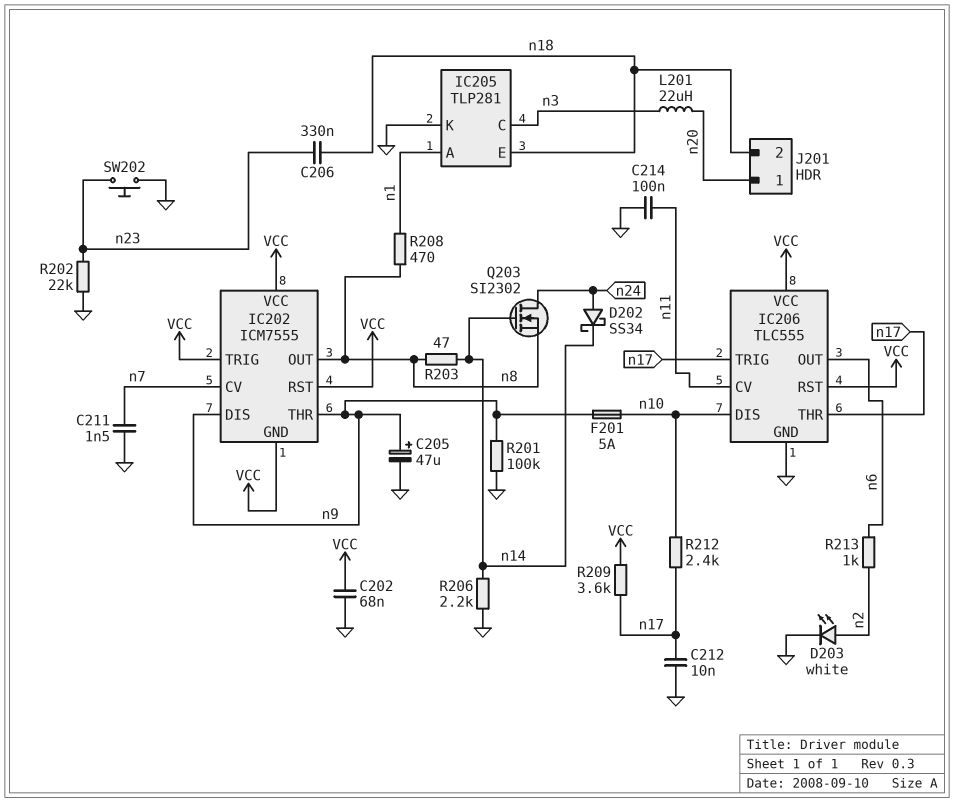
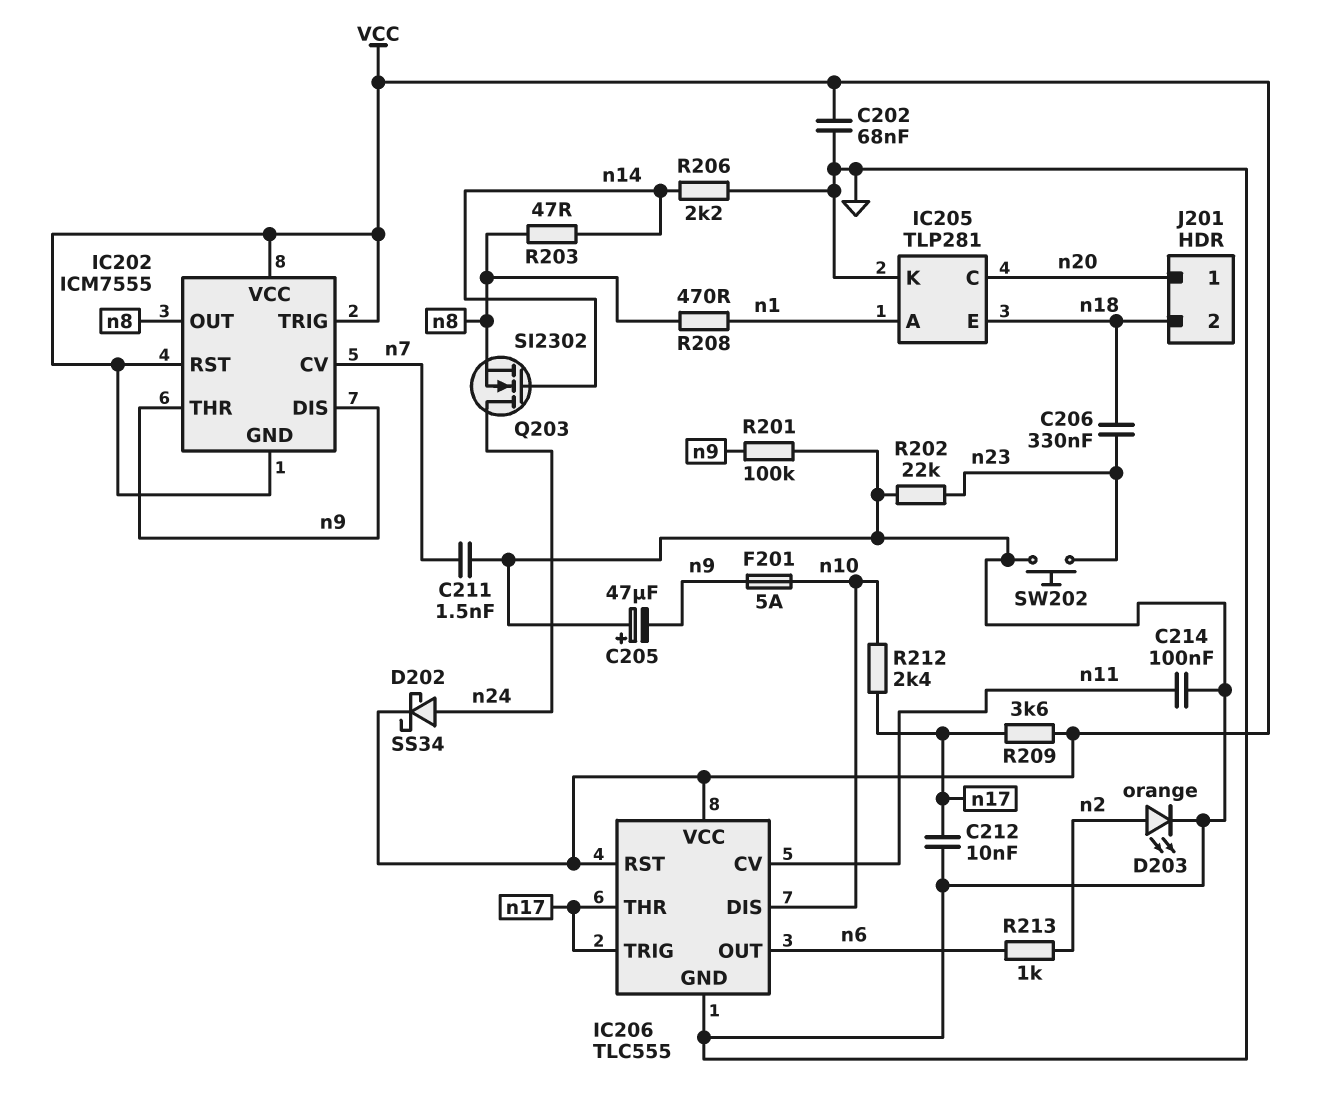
C205: 47uF (plus n9, minus GND) -> 47uF (plus GND, minus n9)
D202: schottky SS34 (A n24, K n14) -> schottky SS34 (A n24, K VCC)
D203: LED white (A n2, K GND) -> LED orange (A n2, K GND)
IC205 pin C: n3 -> n20
L201: 22uH (n3, n20) -> none

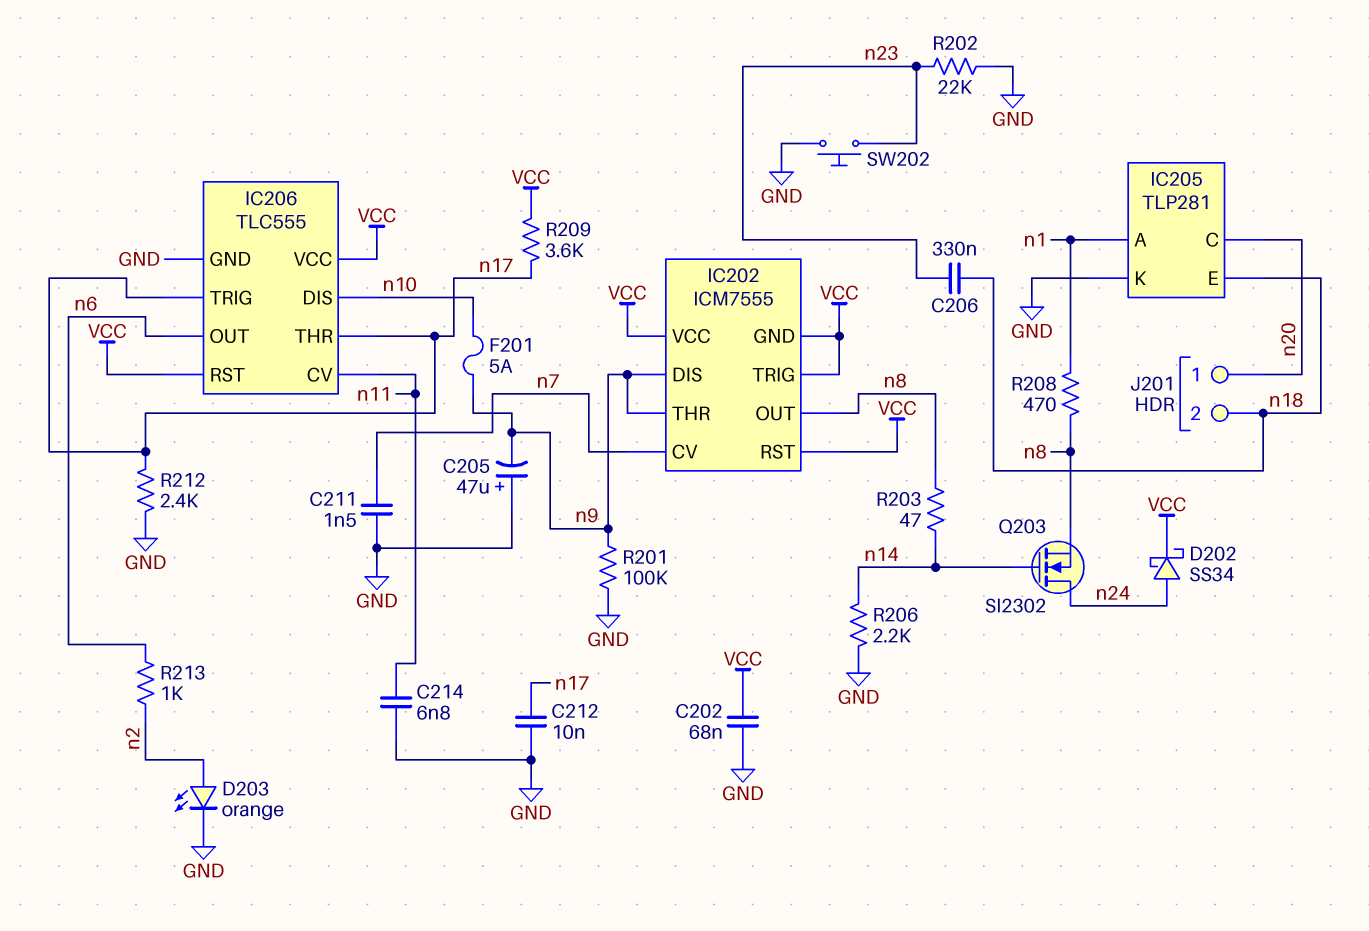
C214: 100nF (GND, n11) -> 6.8nF (GND, n11)
R212: 2.4k (n10, n17) -> 2.4k (GND, n17)

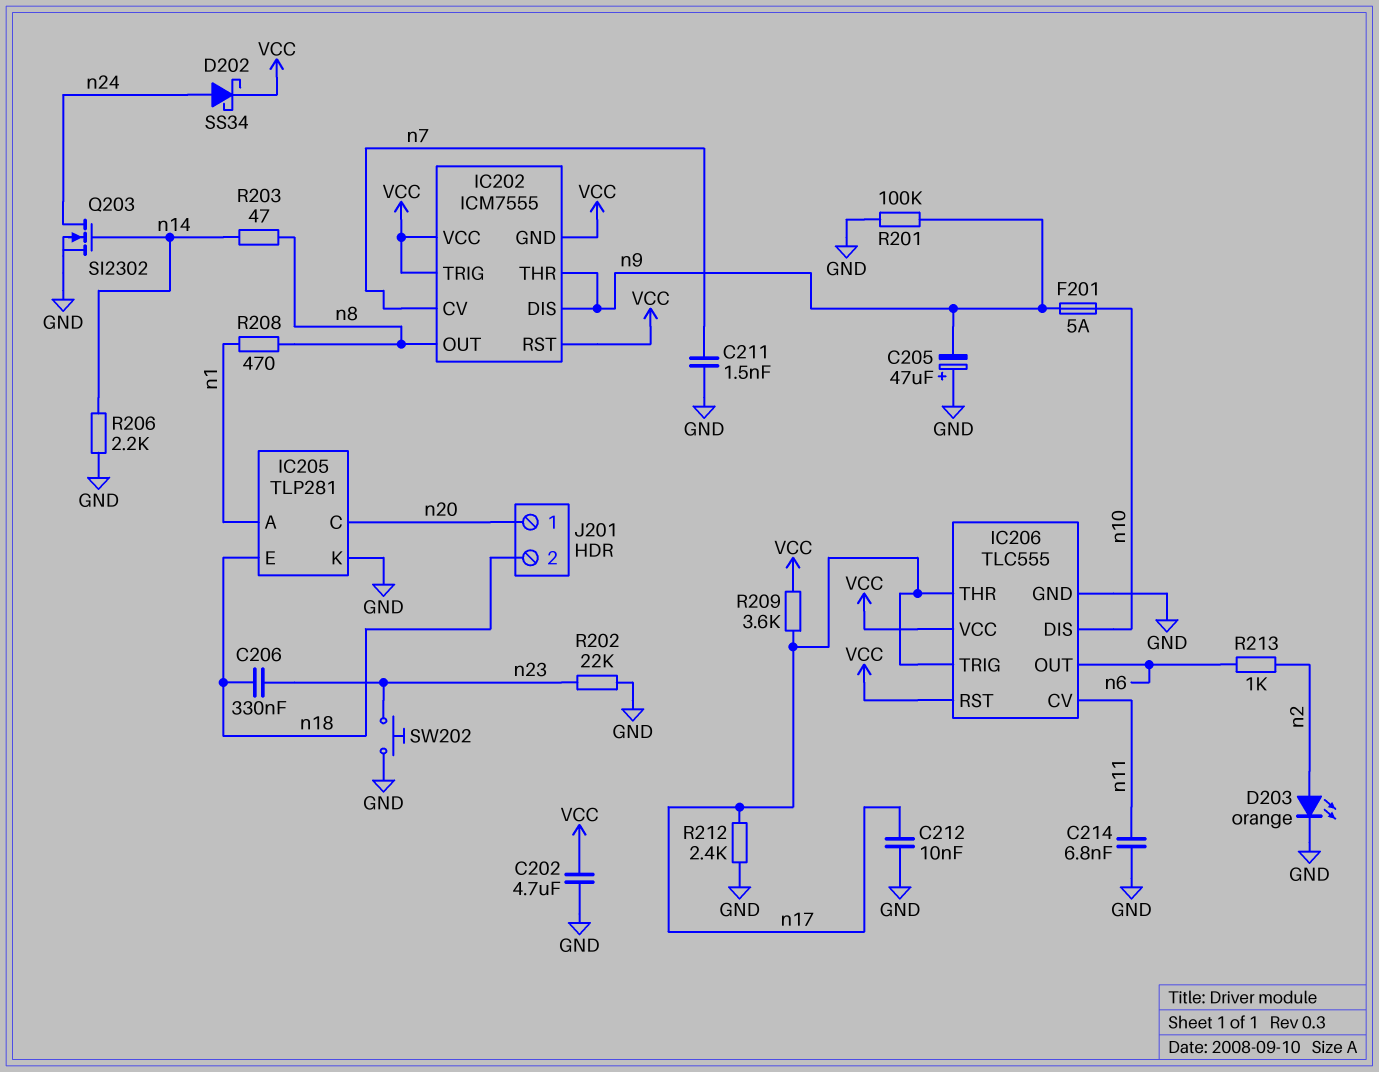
C202: 68nF (GND, VCC) -> 4.7uF (GND, VCC)
Q203: NMOS SI2302 (G n14, D n24, S n8) -> NMOS SI2302 (G n14, D n24, S GND)

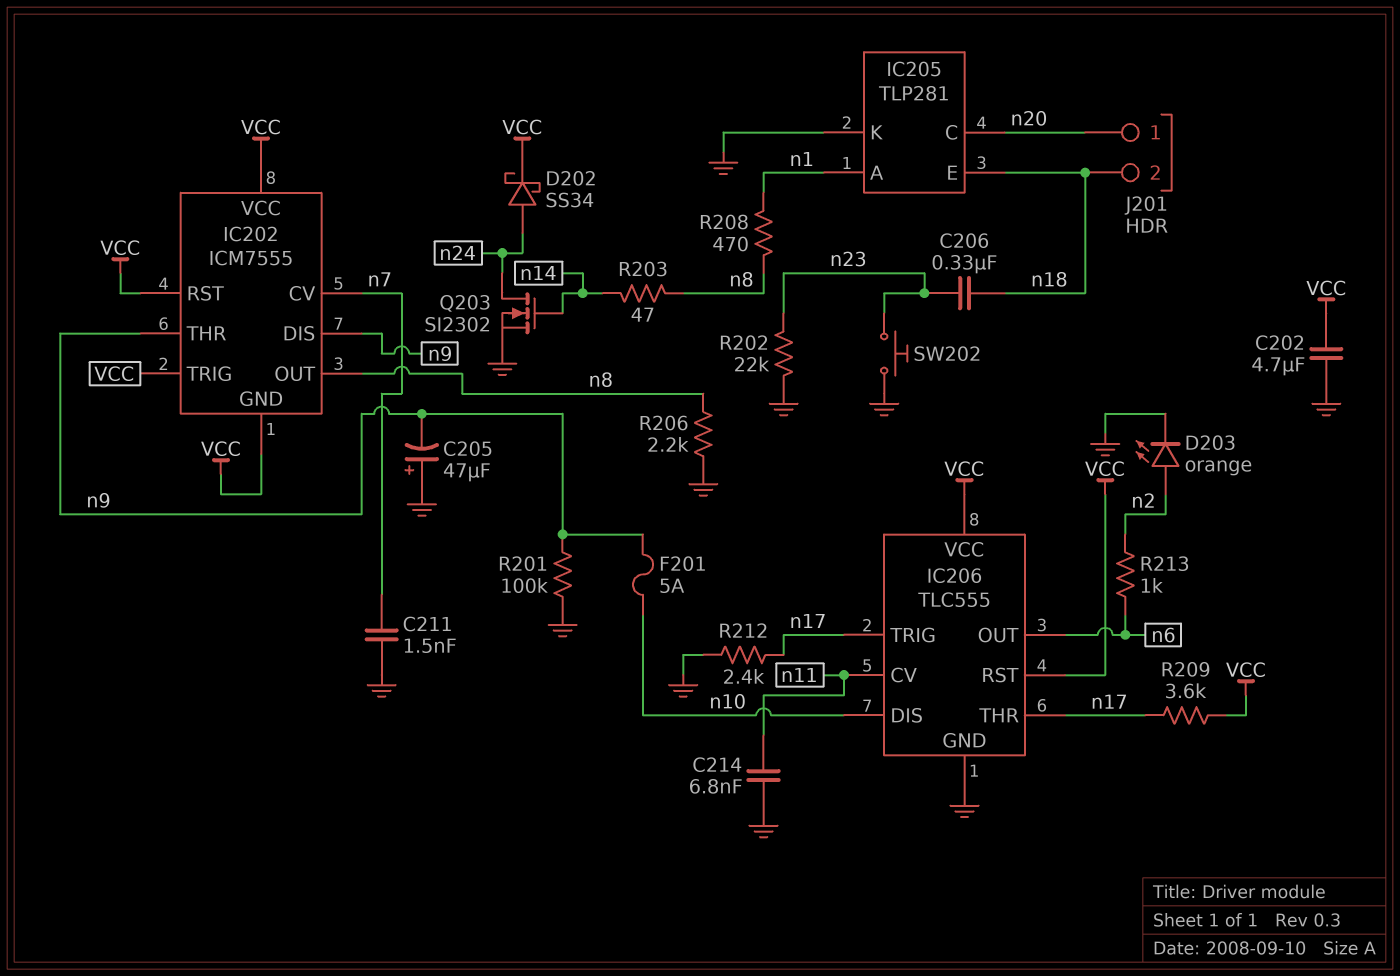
C212: 10nF (GND, n17) -> none
R206: 2.2k (GND, n14) -> 2.2k (GND, n8)

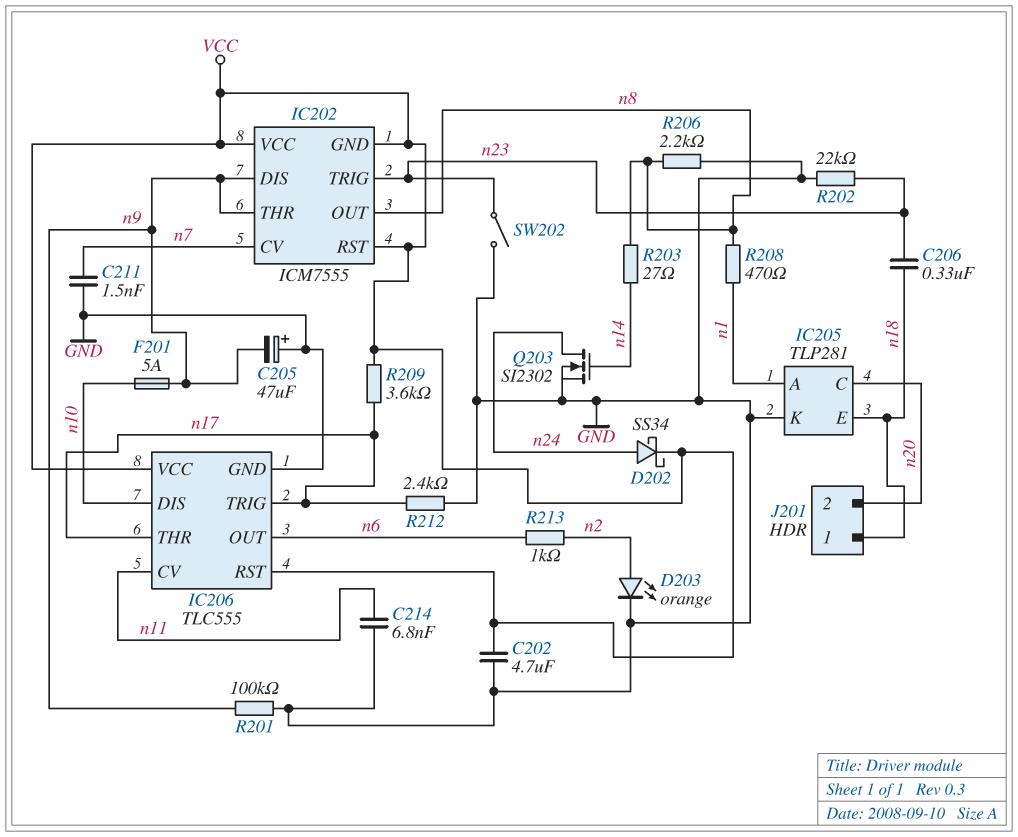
IC202 pin TRIG: VCC -> n23
J201 pin 1: n20 -> n18
J201 pin 2: n18 -> n20
R203: 47 (n8, n14) -> 27 (n8, n14)
SW202: button (GND, n23) -> switch (GND, n23)

